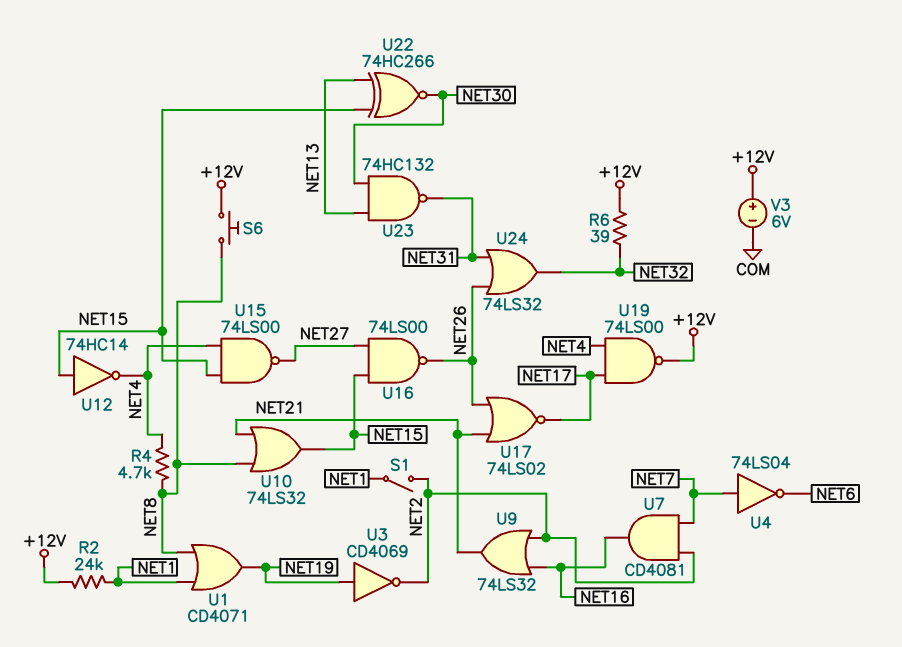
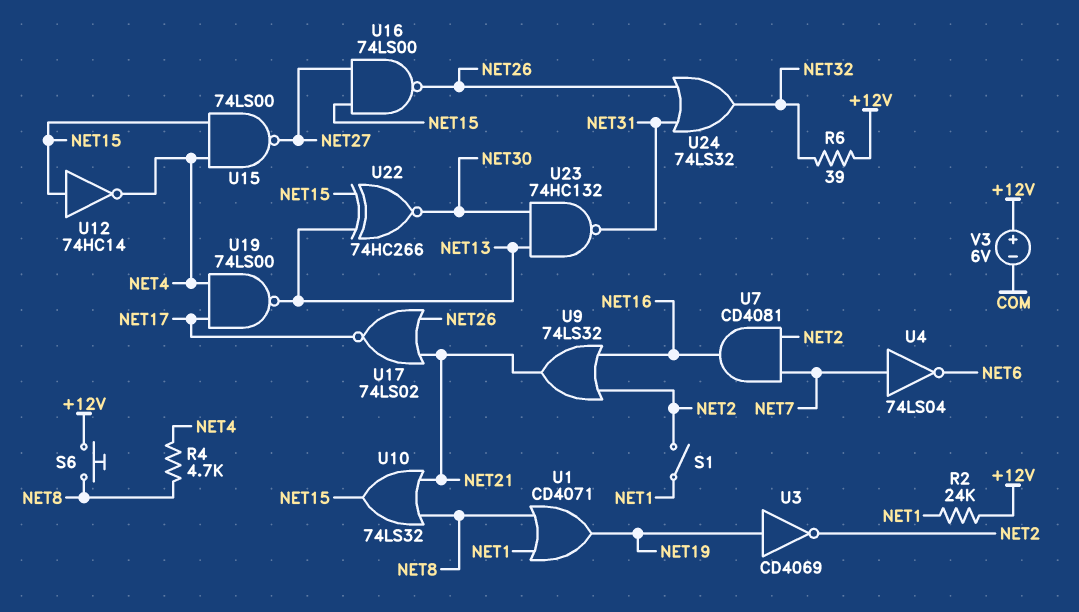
U19: NAND 74LS00 (in NET4, in NET17, out +12V) -> NAND 74LS00 (in NET4, in NET17, out NET13)

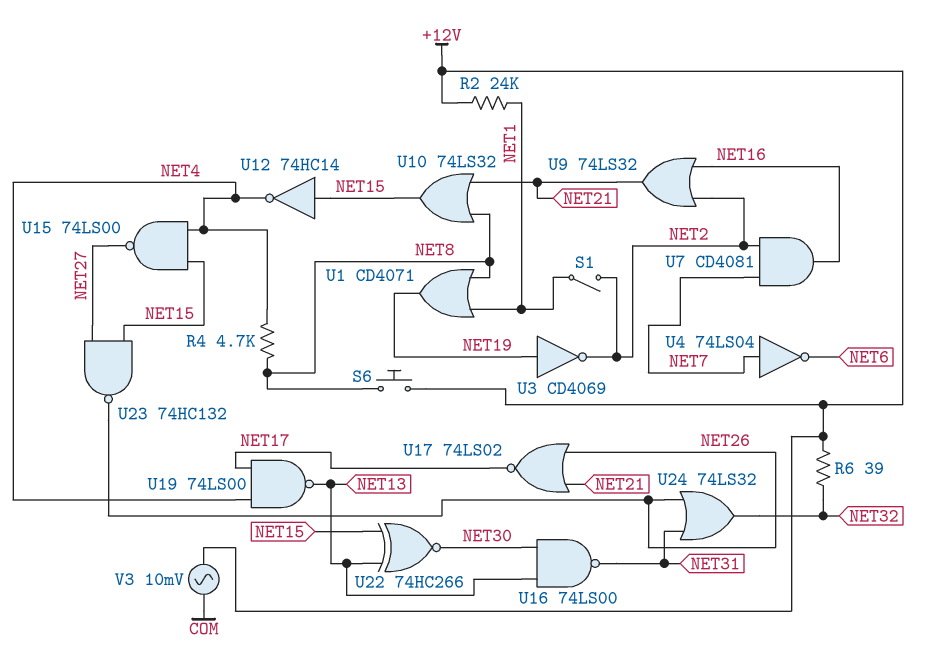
U16: NAND 74LS00 (in NET15, in NET27, out NET26) -> NAND 74LS00 (in NET13, in NET30, out NET31)
U23: NAND 74HC132 (in NET13, in NET30, out NET31) -> NAND 74HC132 (in NET15, in NET27, out NET26)
V3: 6V (plus +12V, minus COM) -> AC 10mV (+12V, COM)

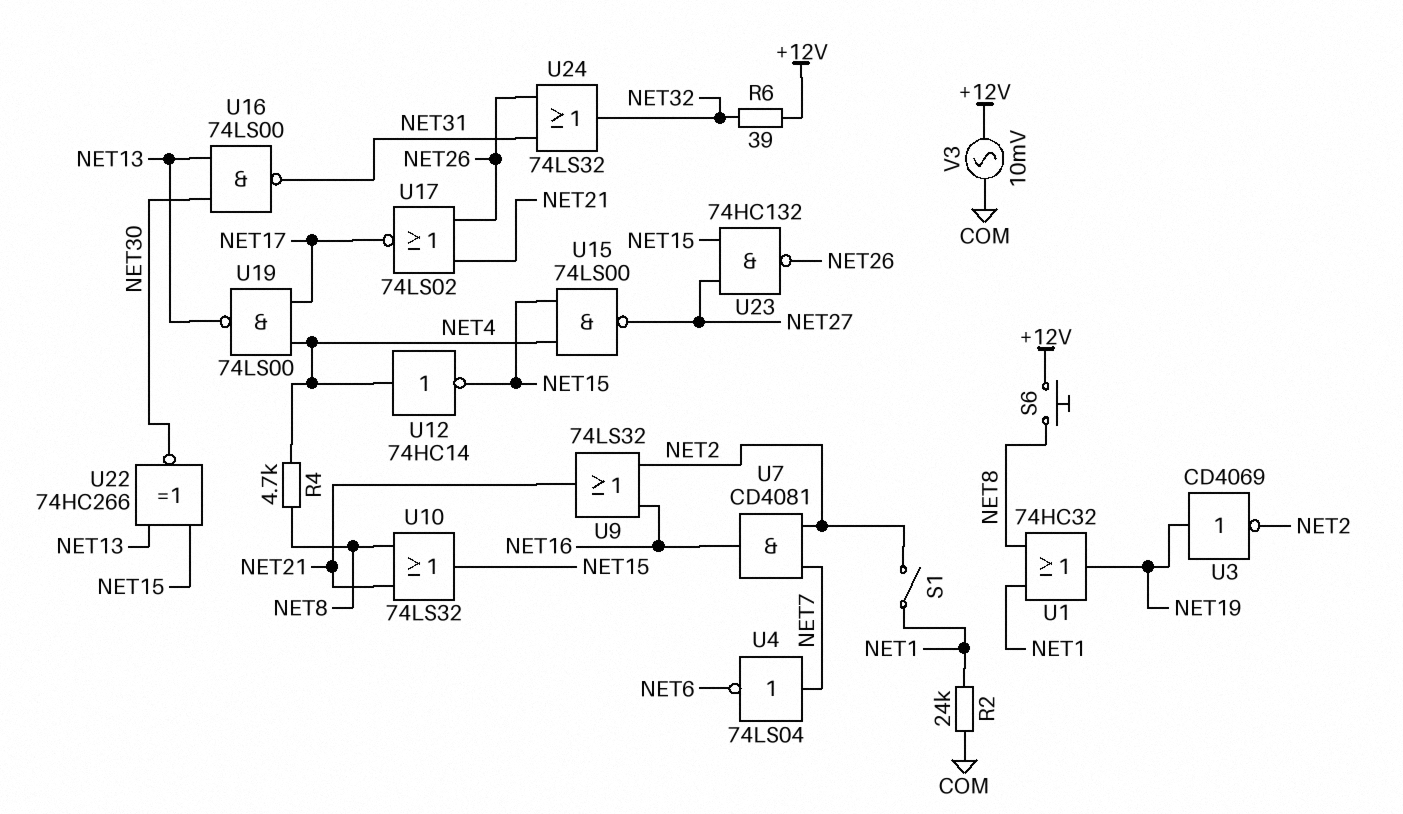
R2: 24k (+12V, NET1) -> 24k (COM, NET1)
U1: OR CD4071 (in NET1, in NET8, out NET19) -> OR 74HC32 (in NET1, in NET8, out NET19)
U12: NOT 74HC14 (in NET15, out NET4) -> NOT 74HC14 (in NET4, out NET15)

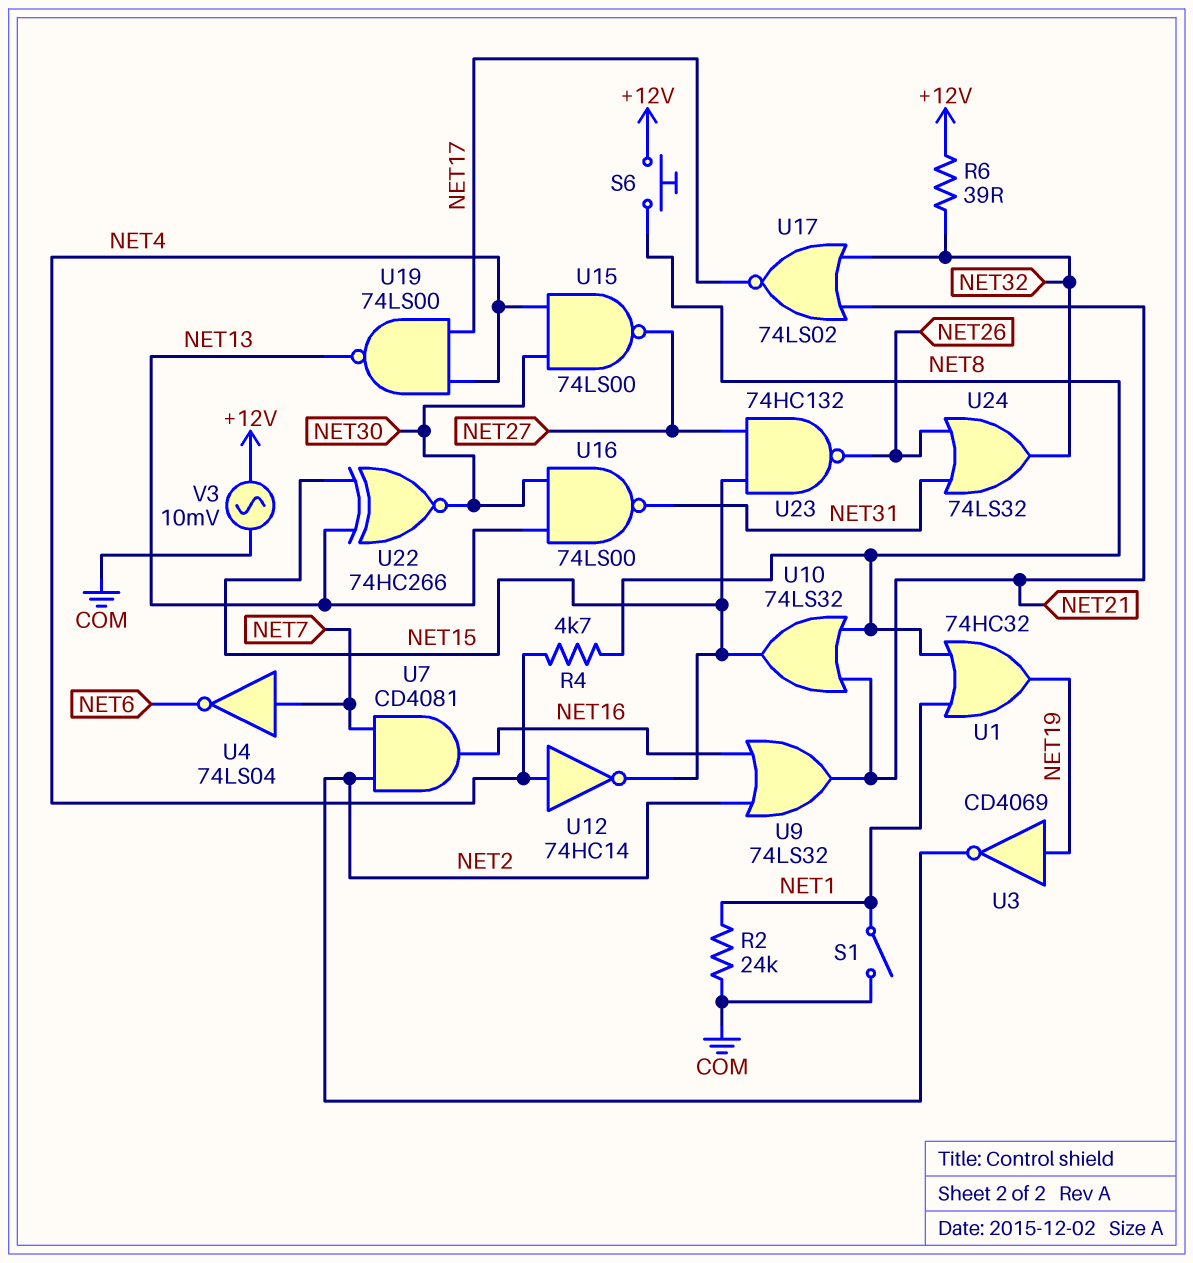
S1: switch (NET1, NET2) -> switch (COM, NET1)
U15: NAND 74LS00 (in NET4, in NET15, out NET27) -> NAND 74LS00 (in NET4, in NET30, out NET27)
U17: NOR 74LS02 (in NET21, in NET26, out NET17) -> NOR 74LS02 (in NET21, in NET32, out NET17)

